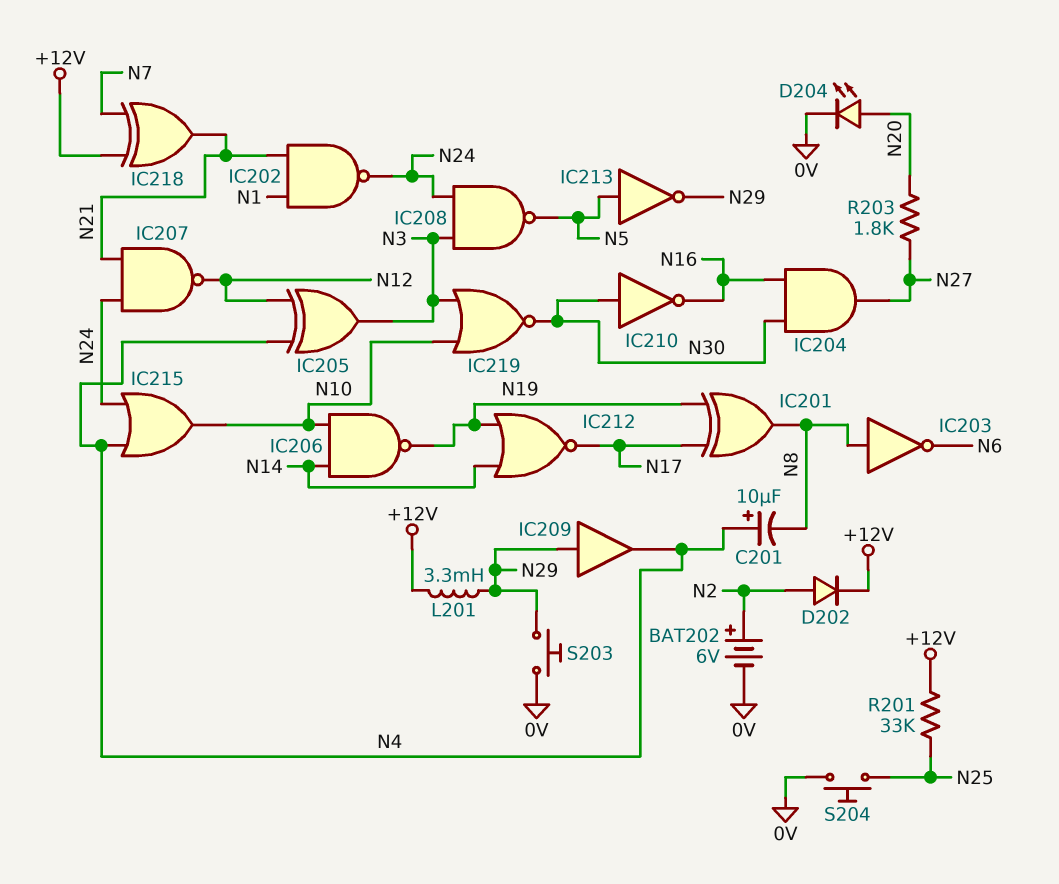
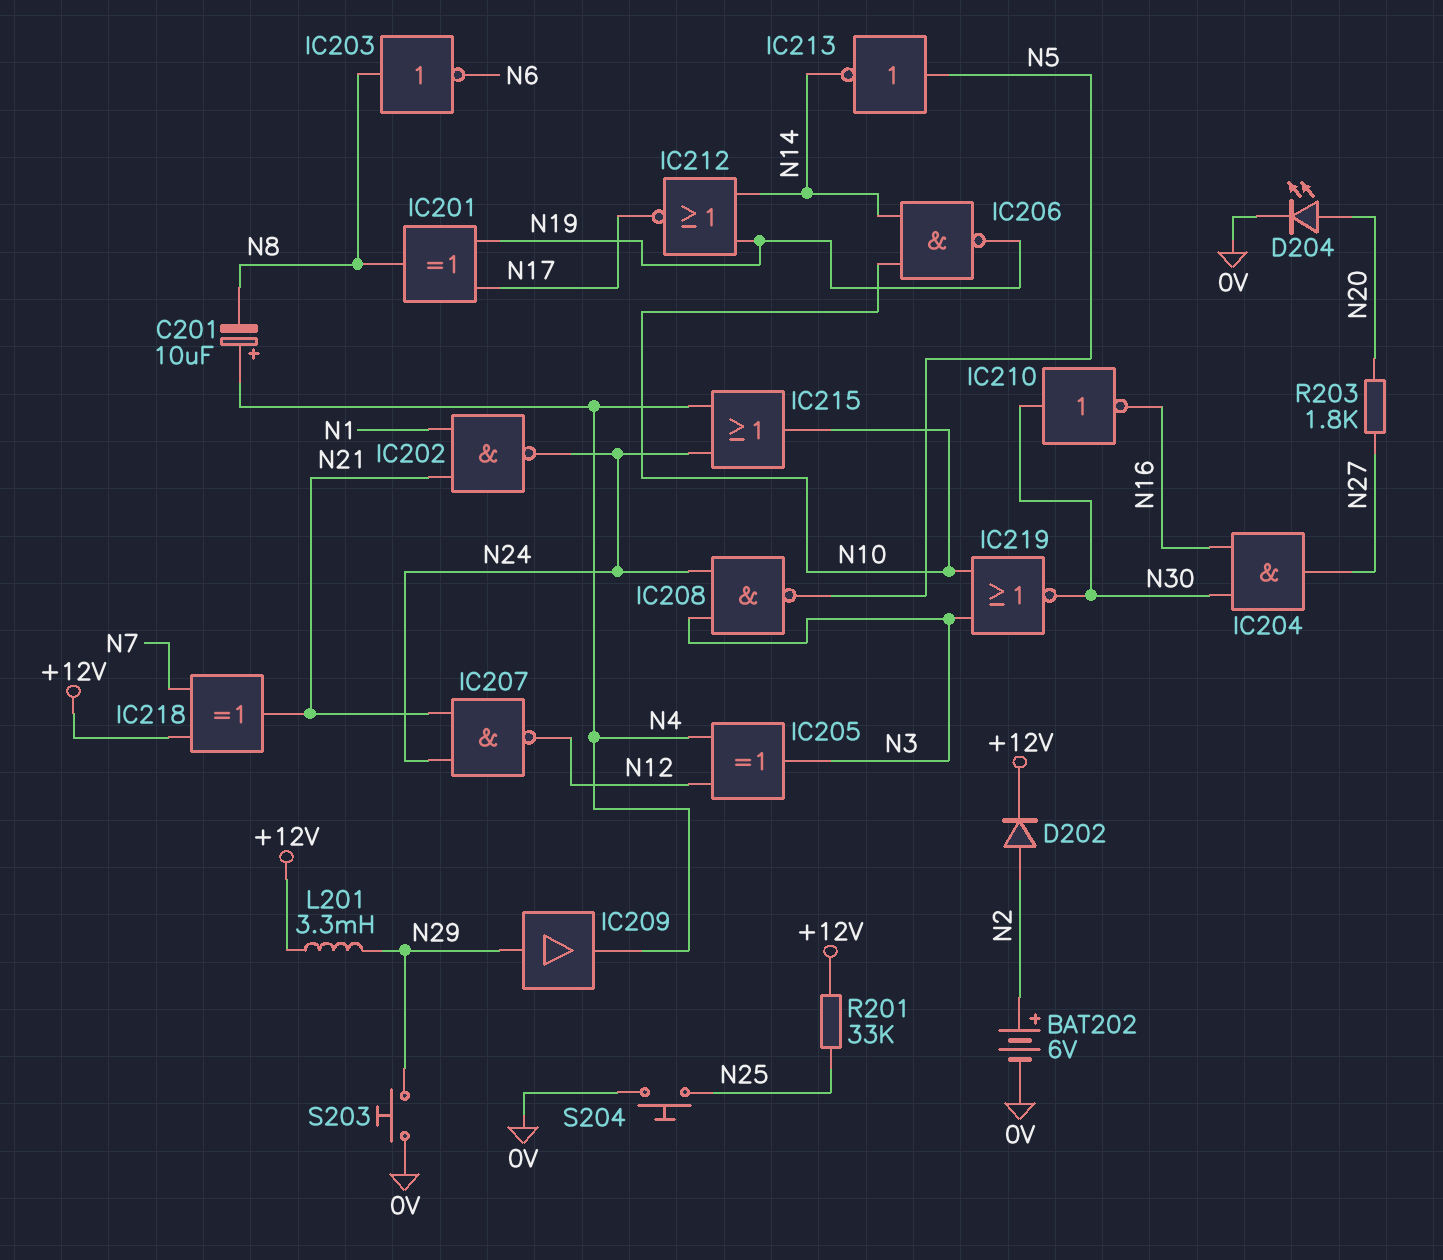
IC213: NOT (in N5, out N29) -> NOT (in N5, out N14)

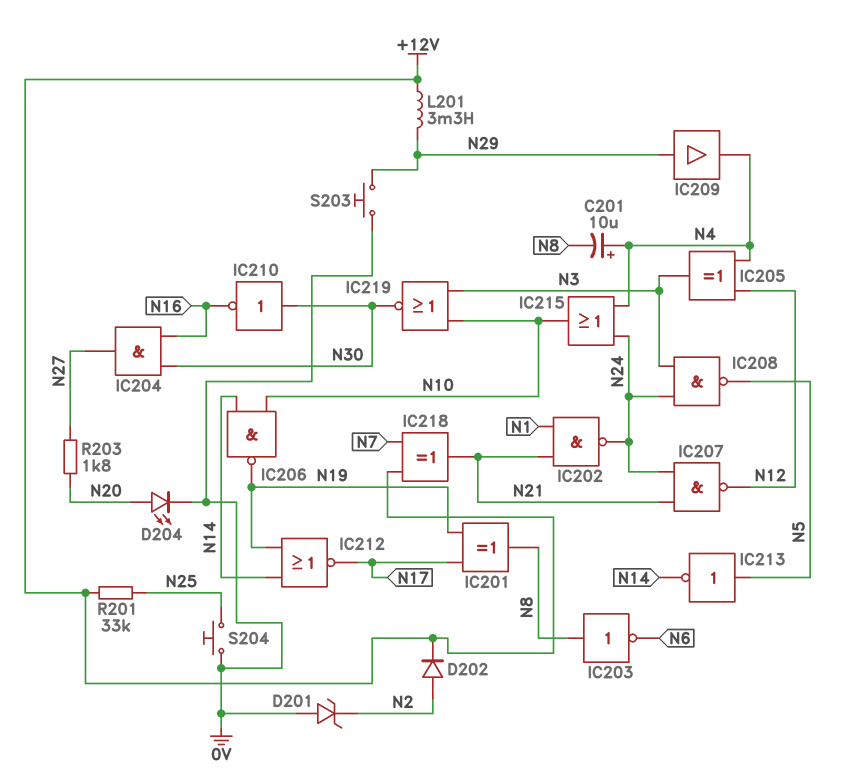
BAT202: 6V (plus N2, minus 0V) -> none
D201: none -> zener (A 0V, K N2)

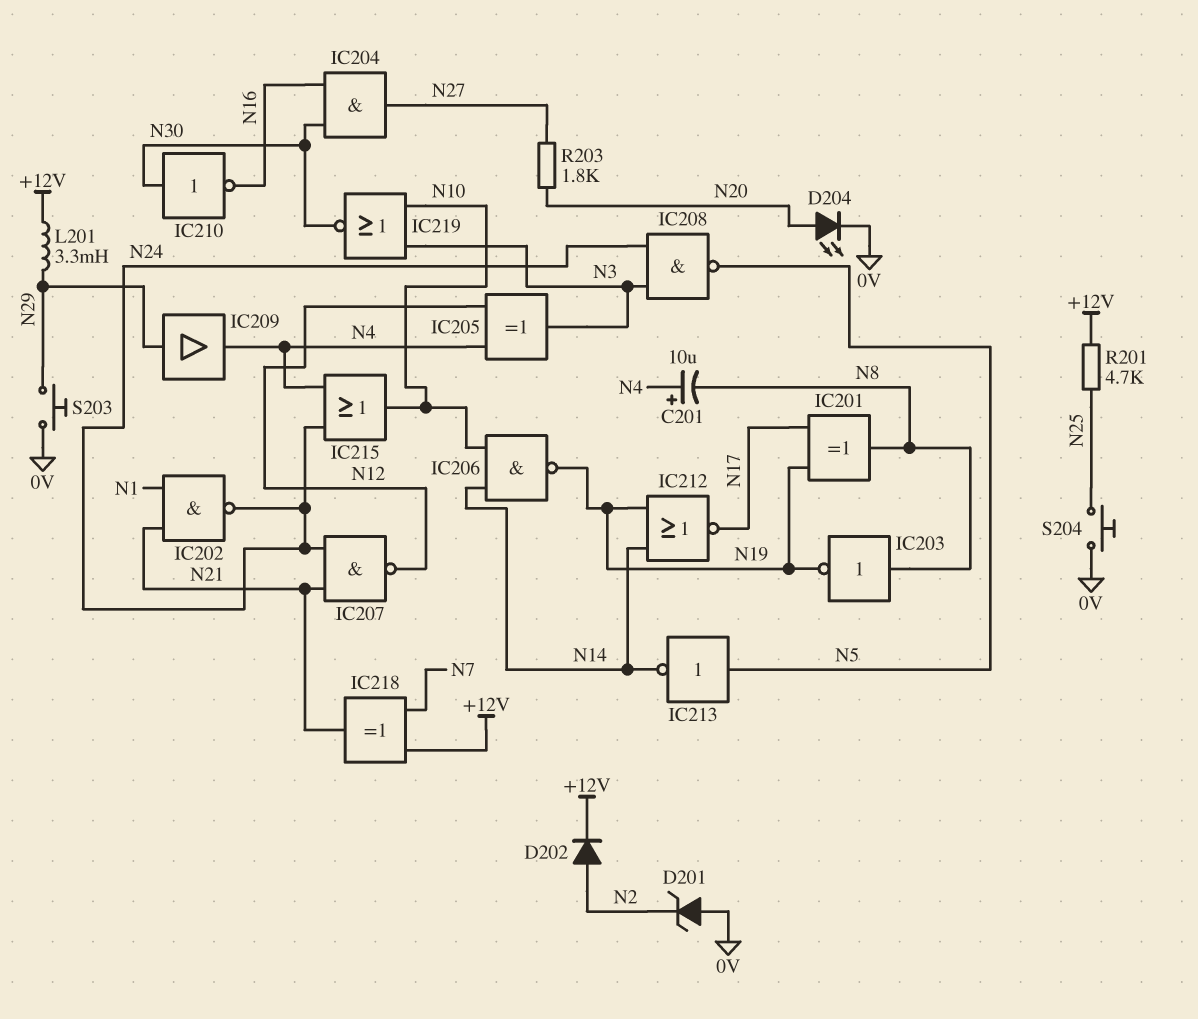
IC203: NOT (in N8, out N6) -> NOT (in N8, out N19)
R201: 33k (+12V, N25) -> 4.7k (+12V, N25)

